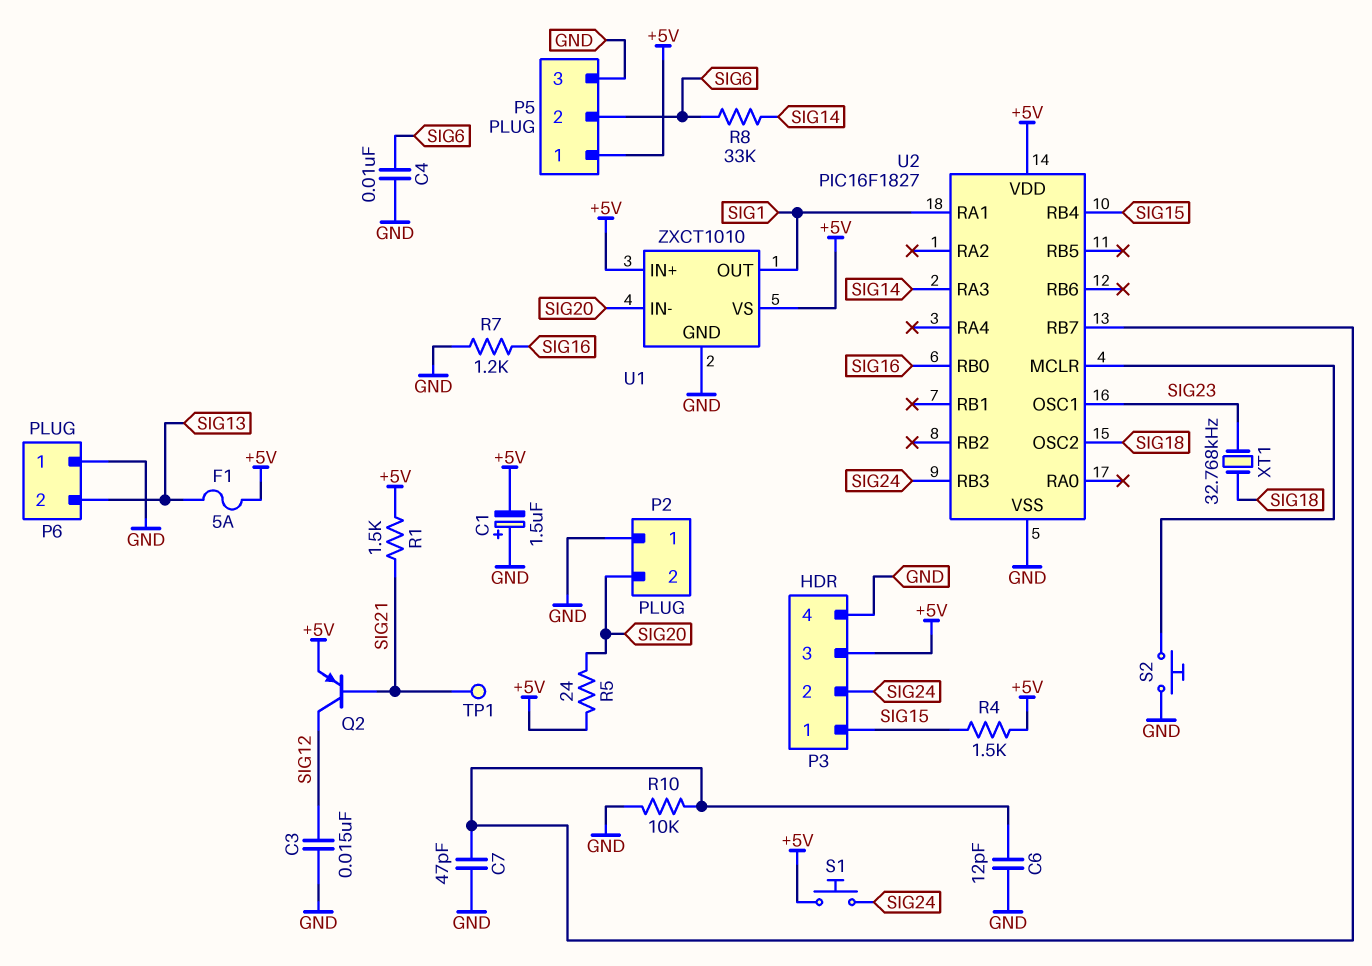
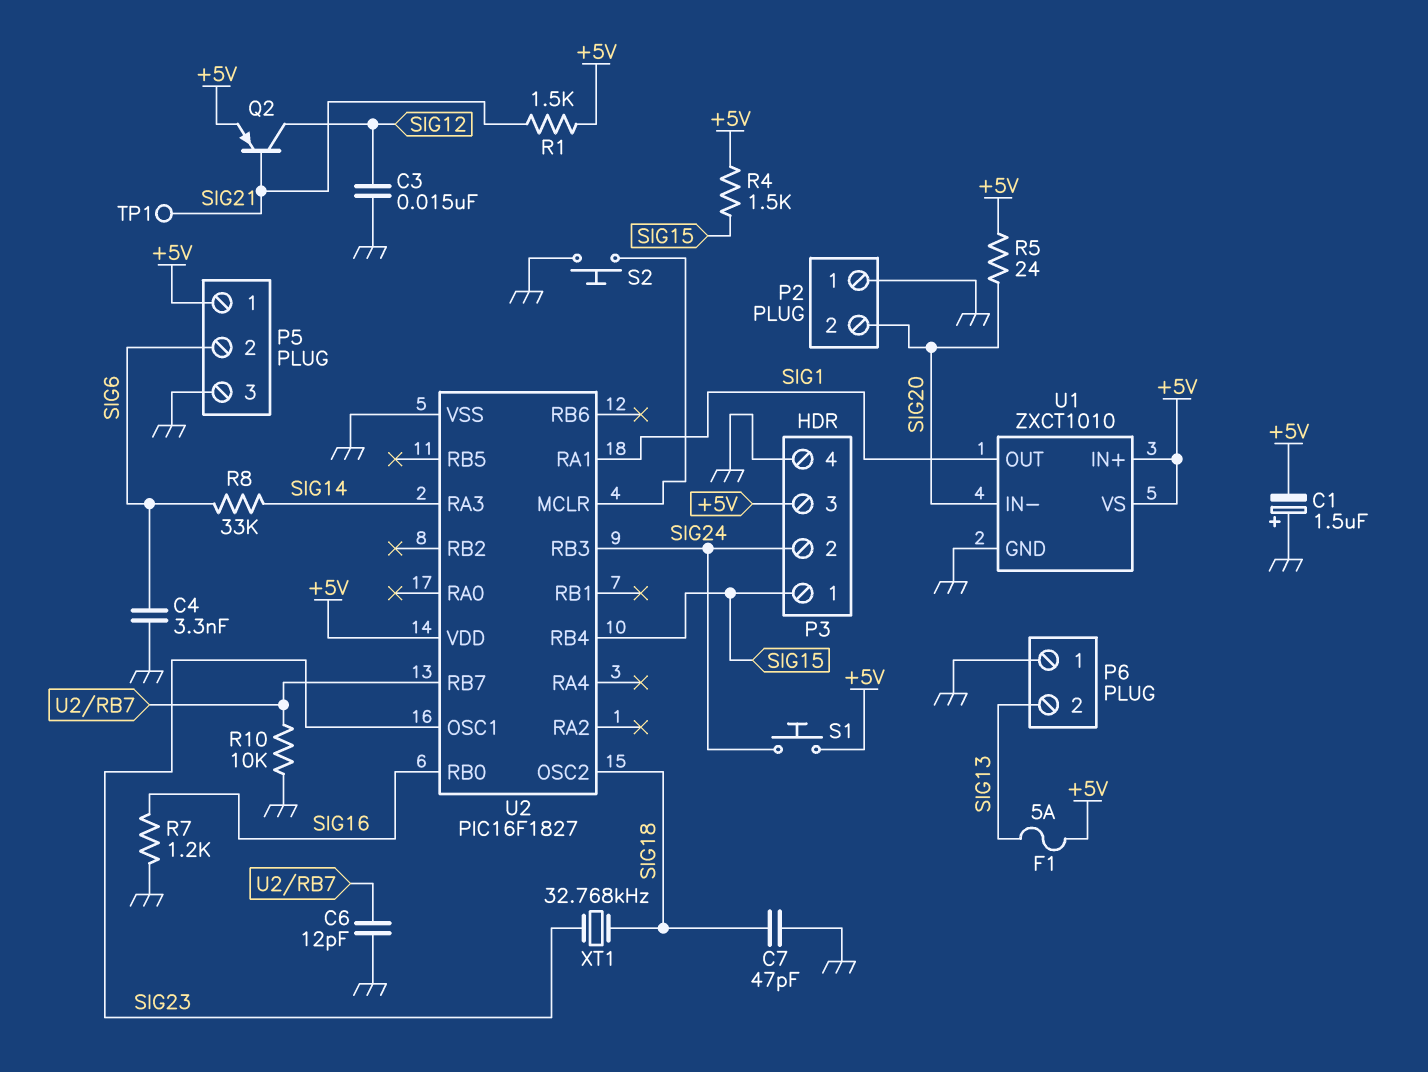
C4: 10nF (GND, SIG6) -> 3.3nF (GND, SIG6)
C7: 47pF (GND, U2/RB7) -> 47pF (GND, SIG18)

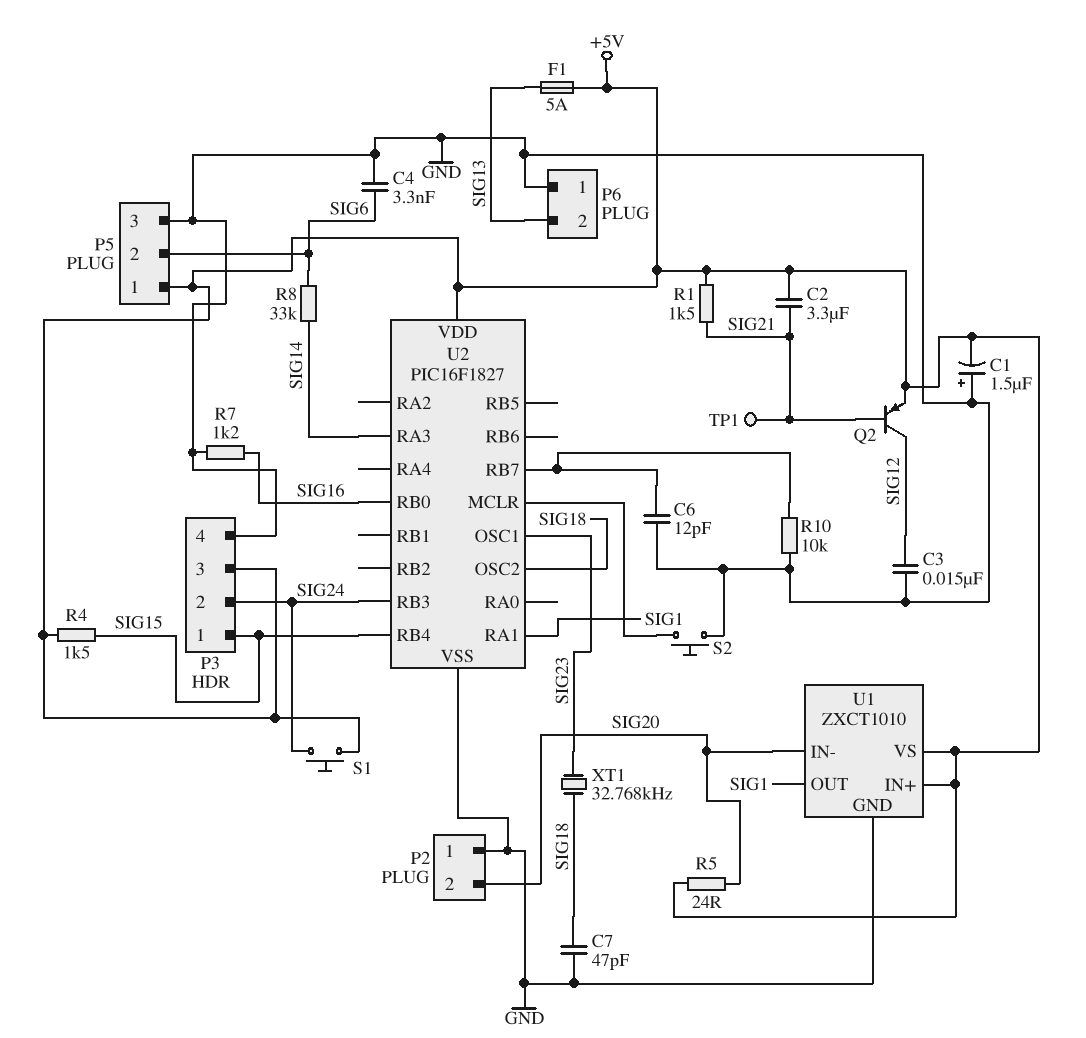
C2: none -> 3.3uF (+5V, SIG21)

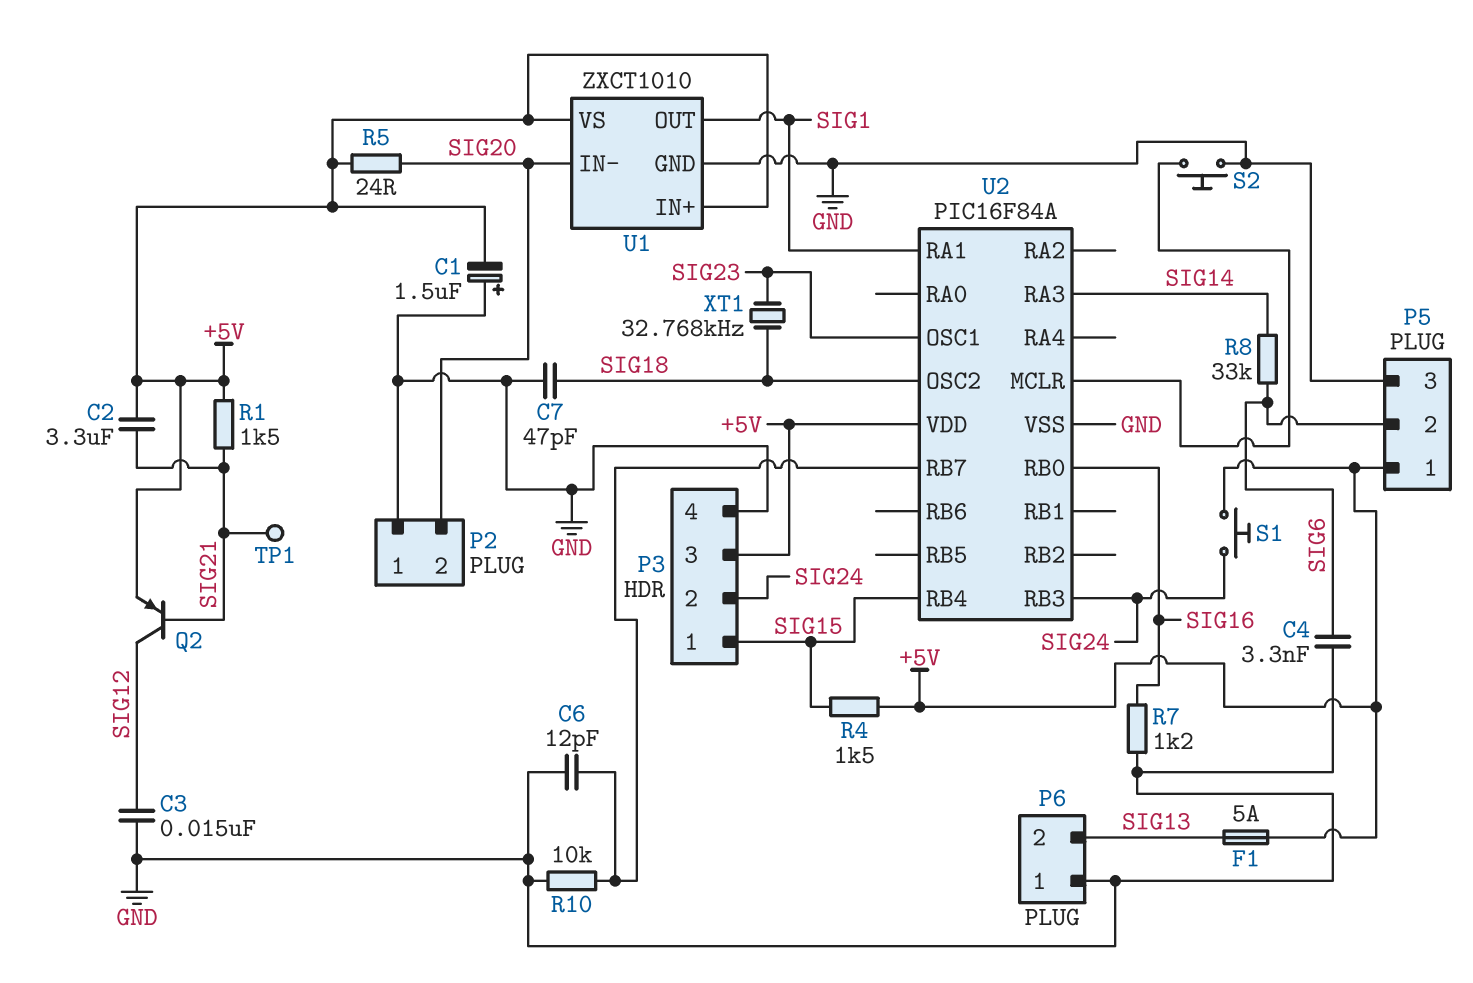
U2: PIC16F1827 -> PIC16F84A

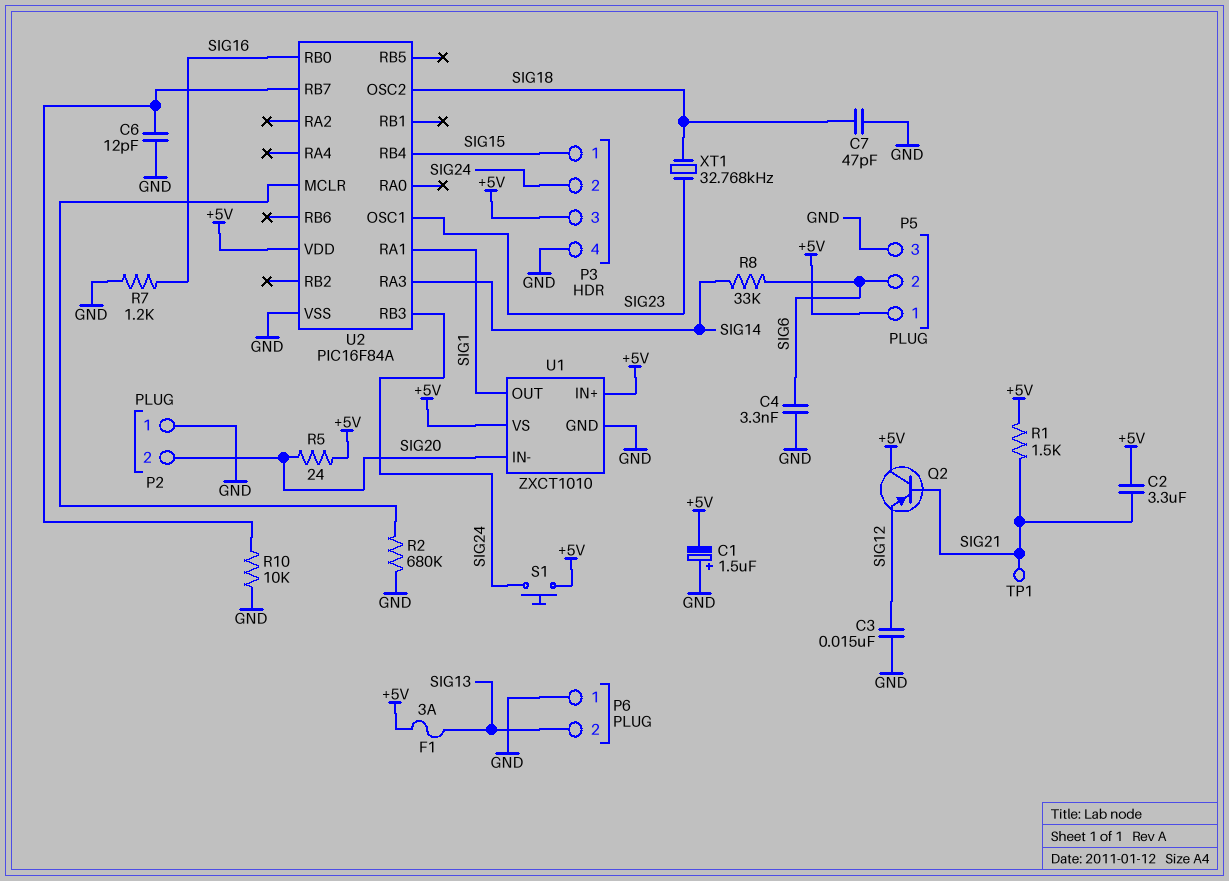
F1: 5A (+5V, SIG13) -> 3A (+5V, SIG13)
Q2: PNP (B SIG21, C SIG12, E +5V) -> PNP (B SIG21, C +5V, E SIG12)
R2: none -> 680k (GND, U2/MCLR)
R4: 1.5k (+5V, SIG15) -> none
S2: button (GND, U2/MCLR) -> none

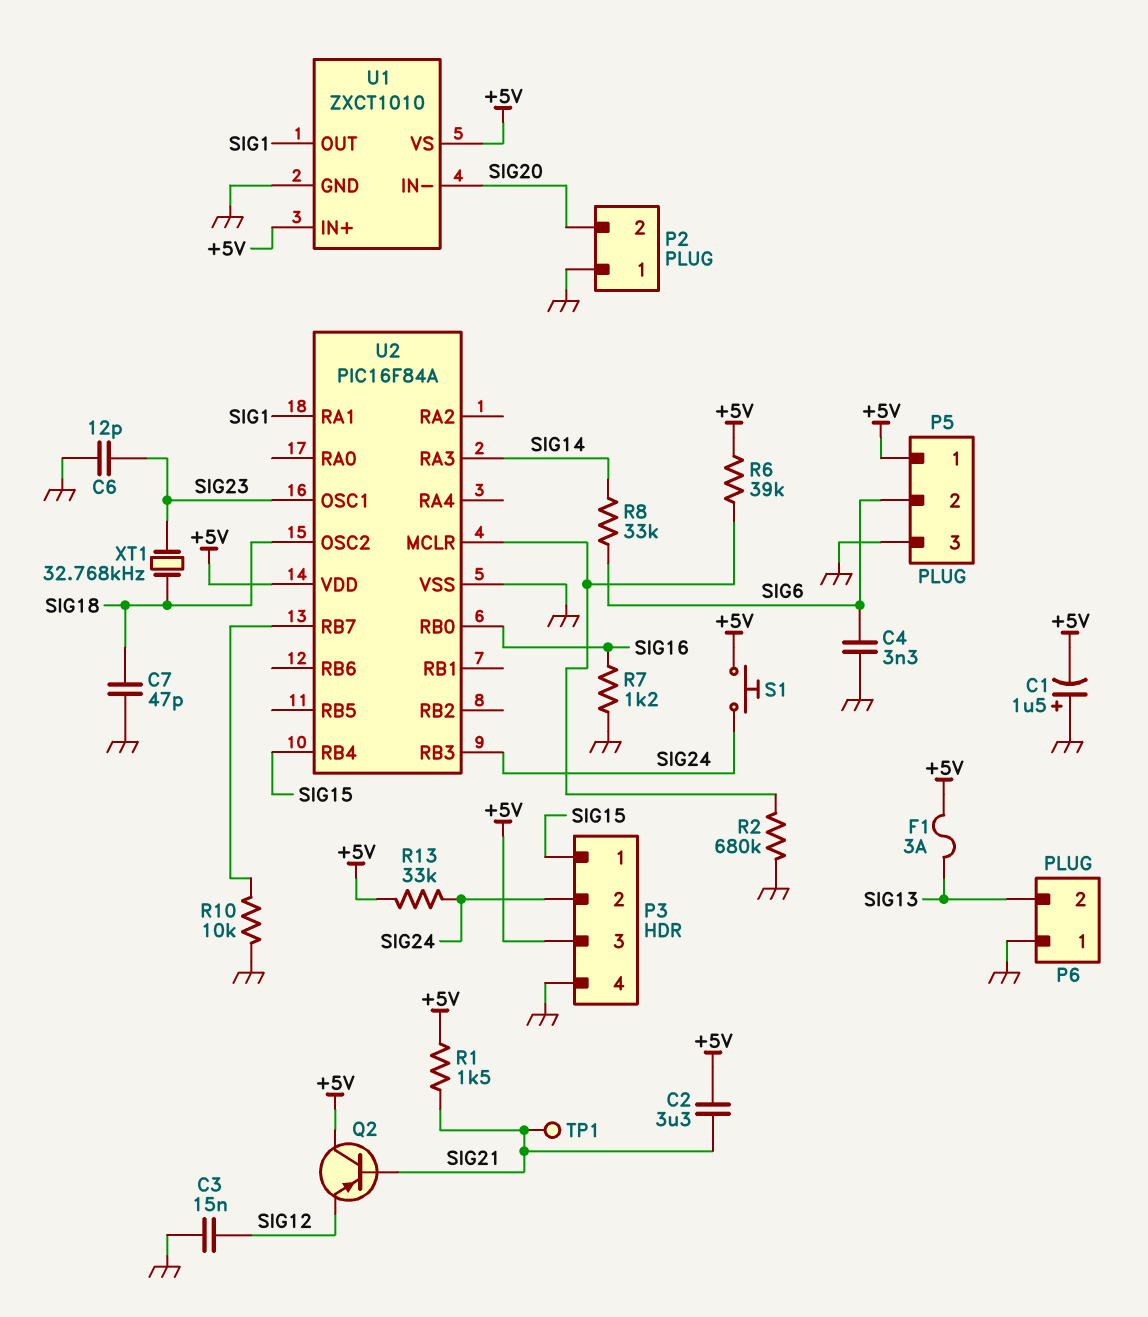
C6: 12pF (GND, U2/RB7) -> 12pF (GND, SIG23)
R5: 24 (+5V, SIG20) -> none
R6: none -> 39k (+5V, U2/MCLR)
R13: none -> 33k (+5V, SIG24)

